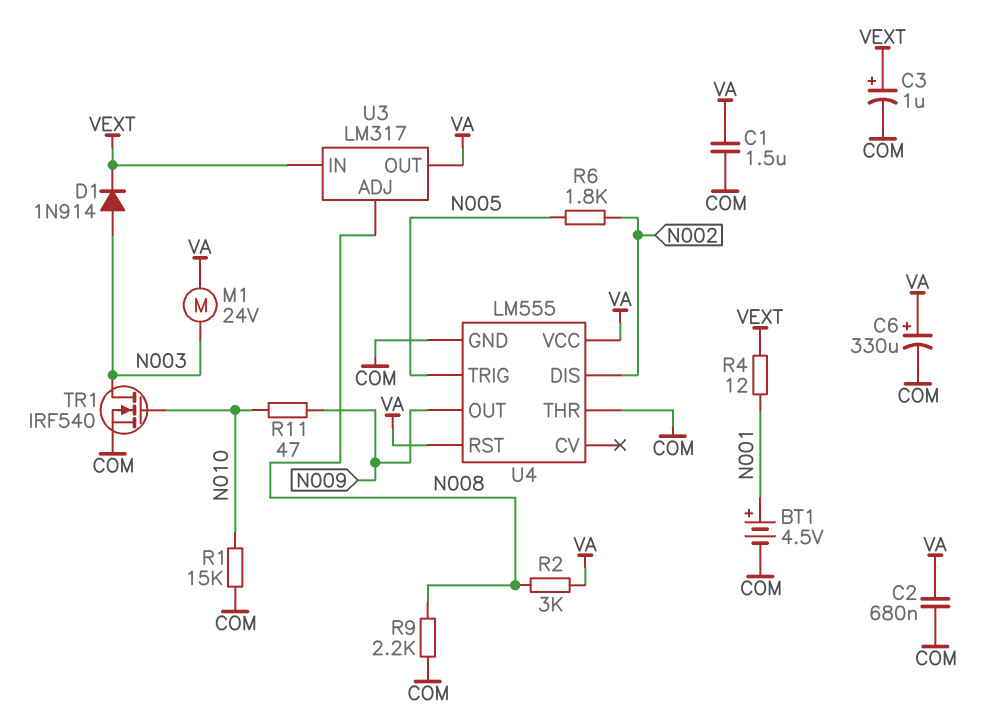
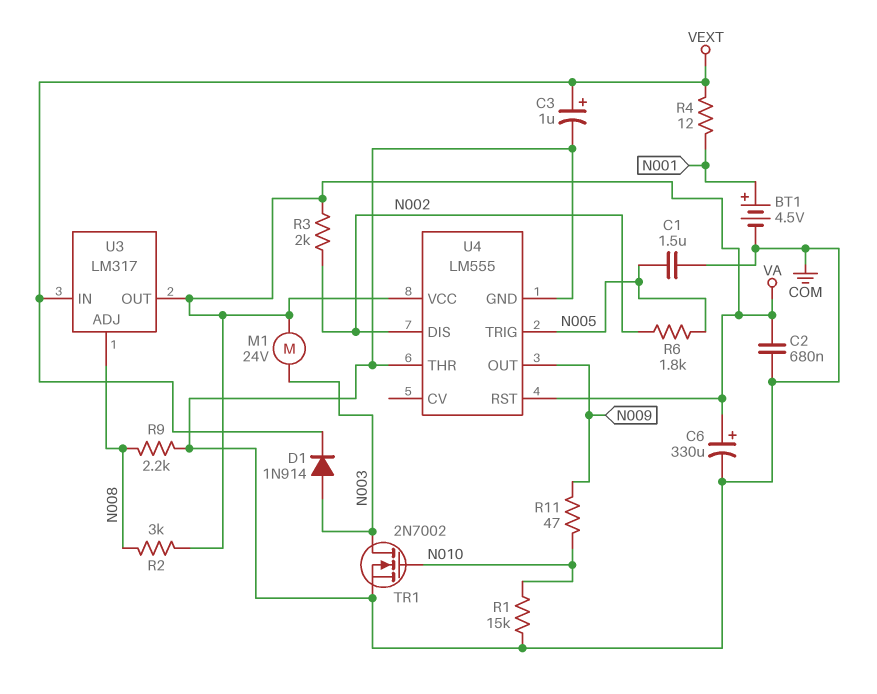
C1: 1.5uF (COM, VA) -> 1.5uF (COM, N005)
R3: none -> 2k (N002, VA)
TR1: NMOS IRF540 (G N010, D N003, S COM) -> NMOS 2N7002 (G N010, D N003, S COM)

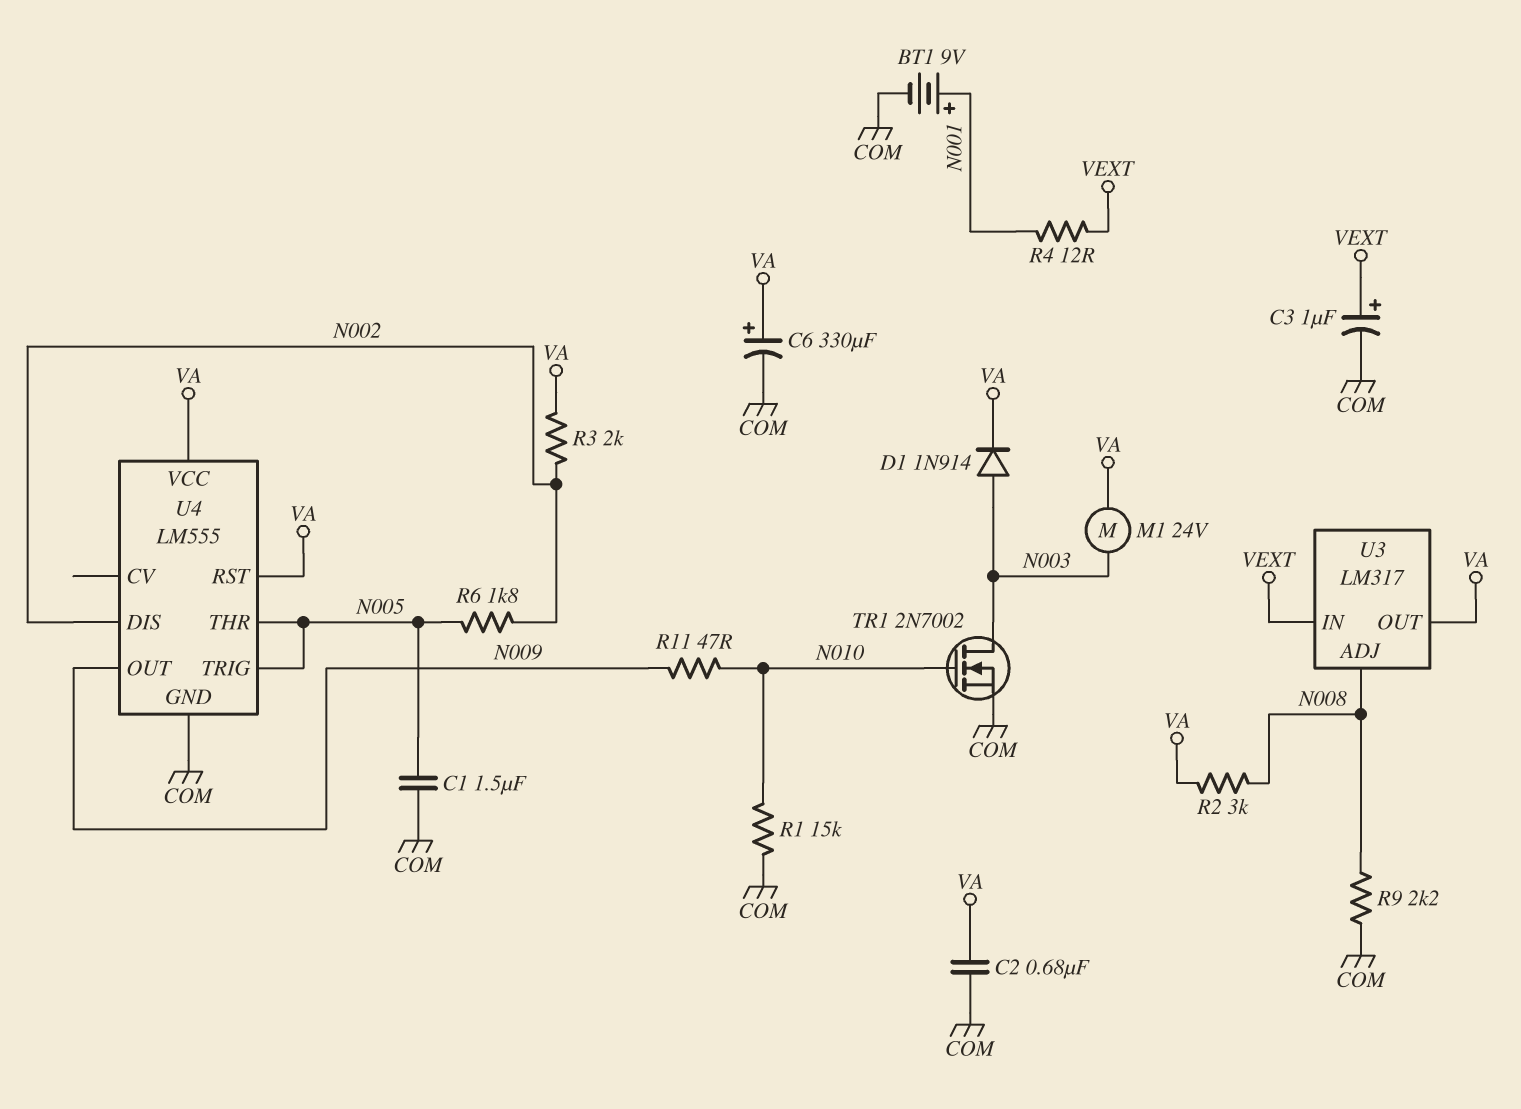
BT1: 4.5V (plus N001, minus COM) -> 9V (plus N001, minus COM)
D1: diode 1N914 (A N003, K VEXT) -> diode 1N914 (A N003, K VA)
U4 pin THR: COM -> N005

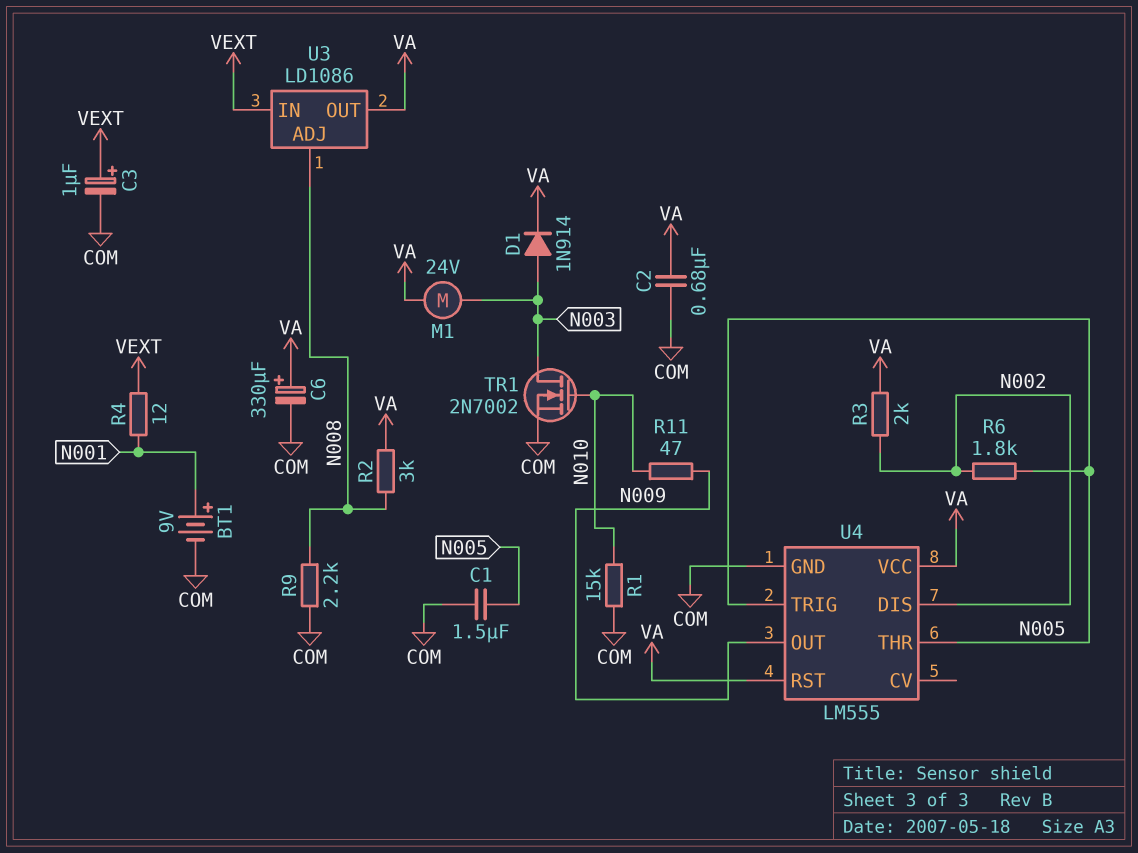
U3: LM317 -> LD1086

